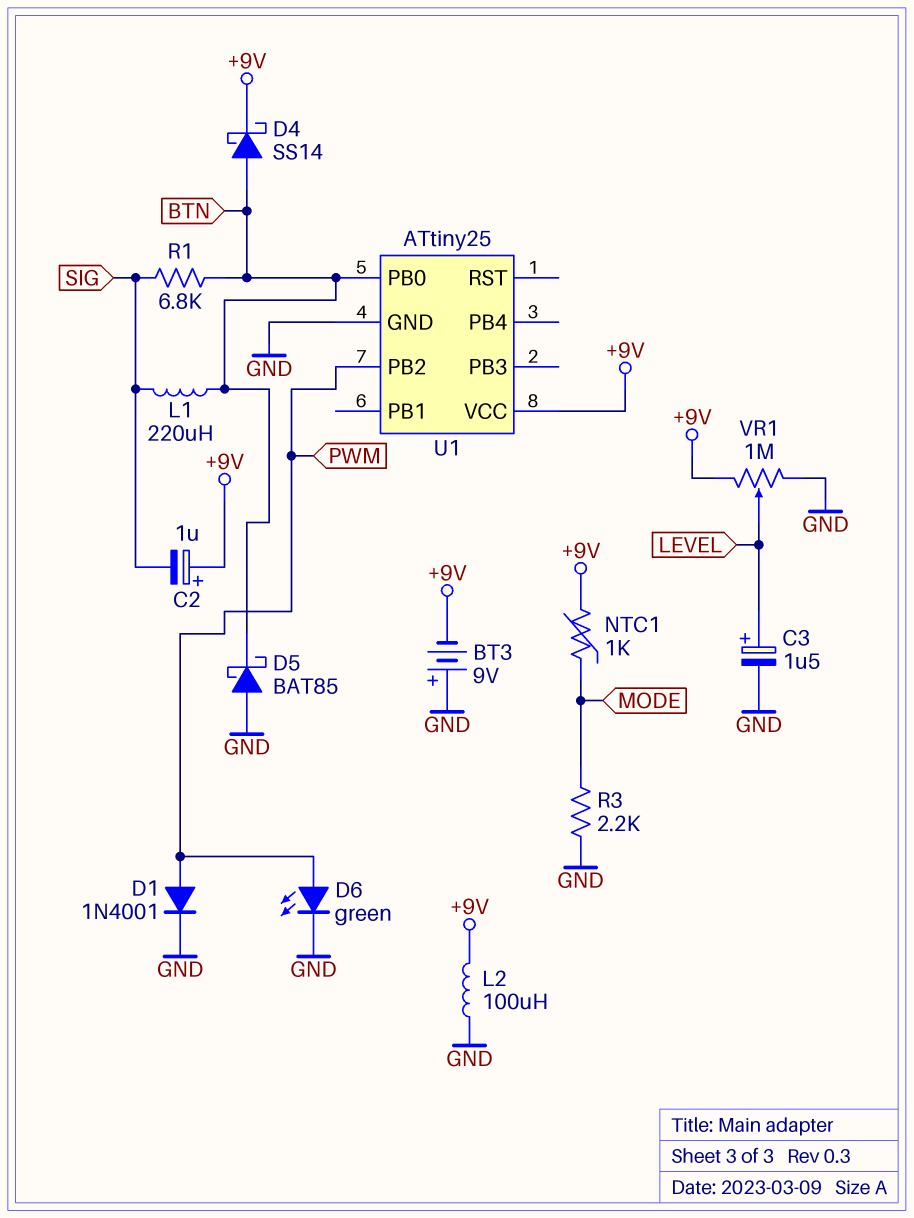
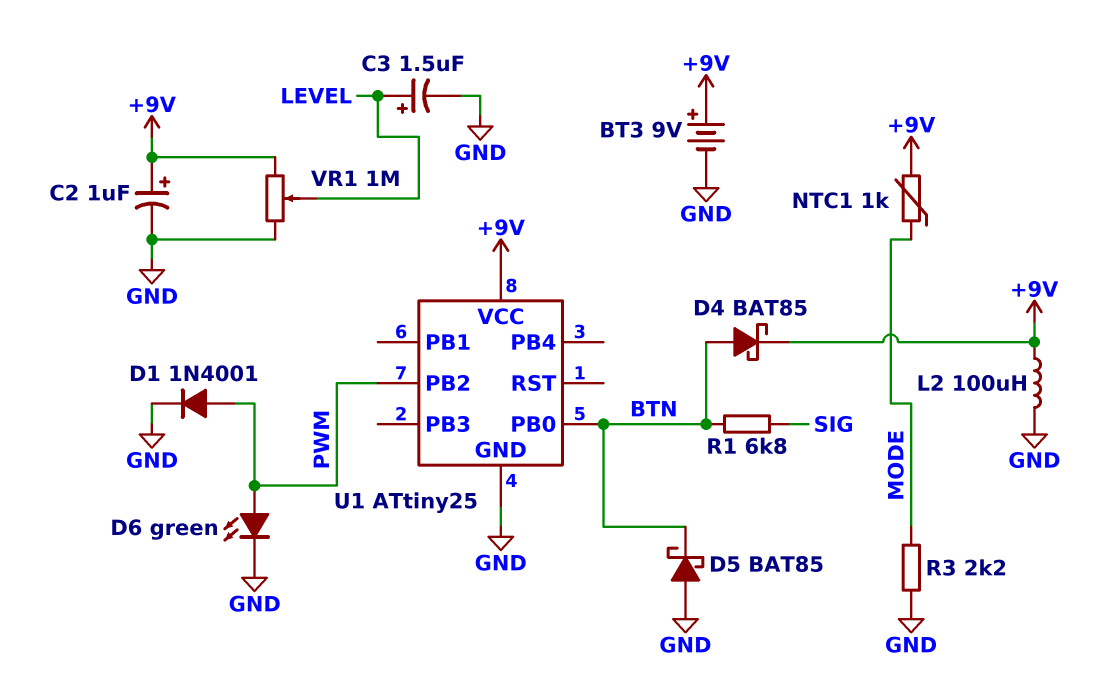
BT3: 9V (plus GND, minus +9V) -> 9V (plus +9V, minus GND)
C2: 1uF (plus +9V, minus SIG) -> 1uF (plus +9V, minus GND)
D4: schottky SS14 (A BTN, K +9V) -> schottky BAT85 (A BTN, K +9V)
L1: 220uH (BTN, SIG) -> none

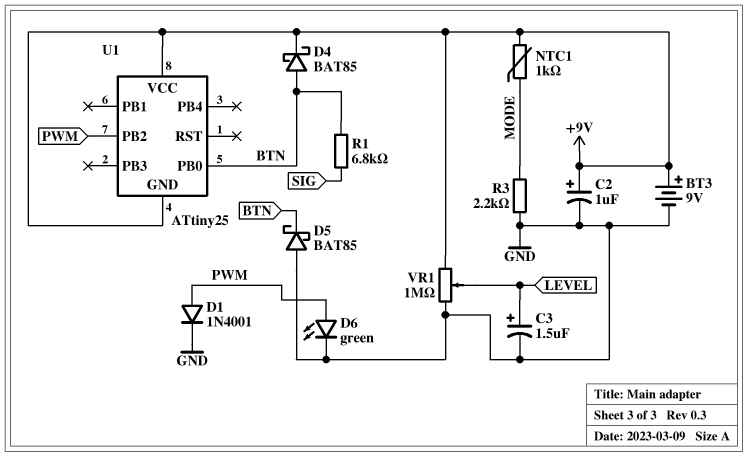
L2: 100uH (+9V, GND) -> none
U1 pin GND: GND -> +9V

